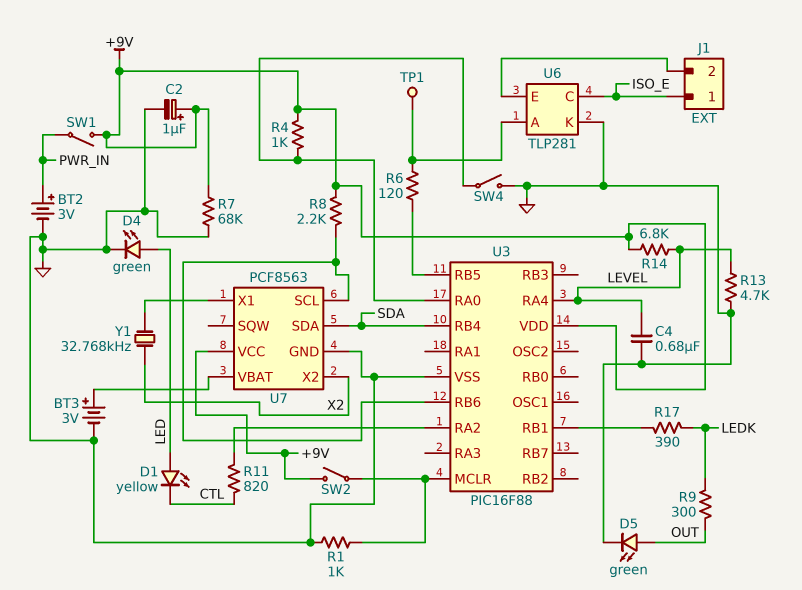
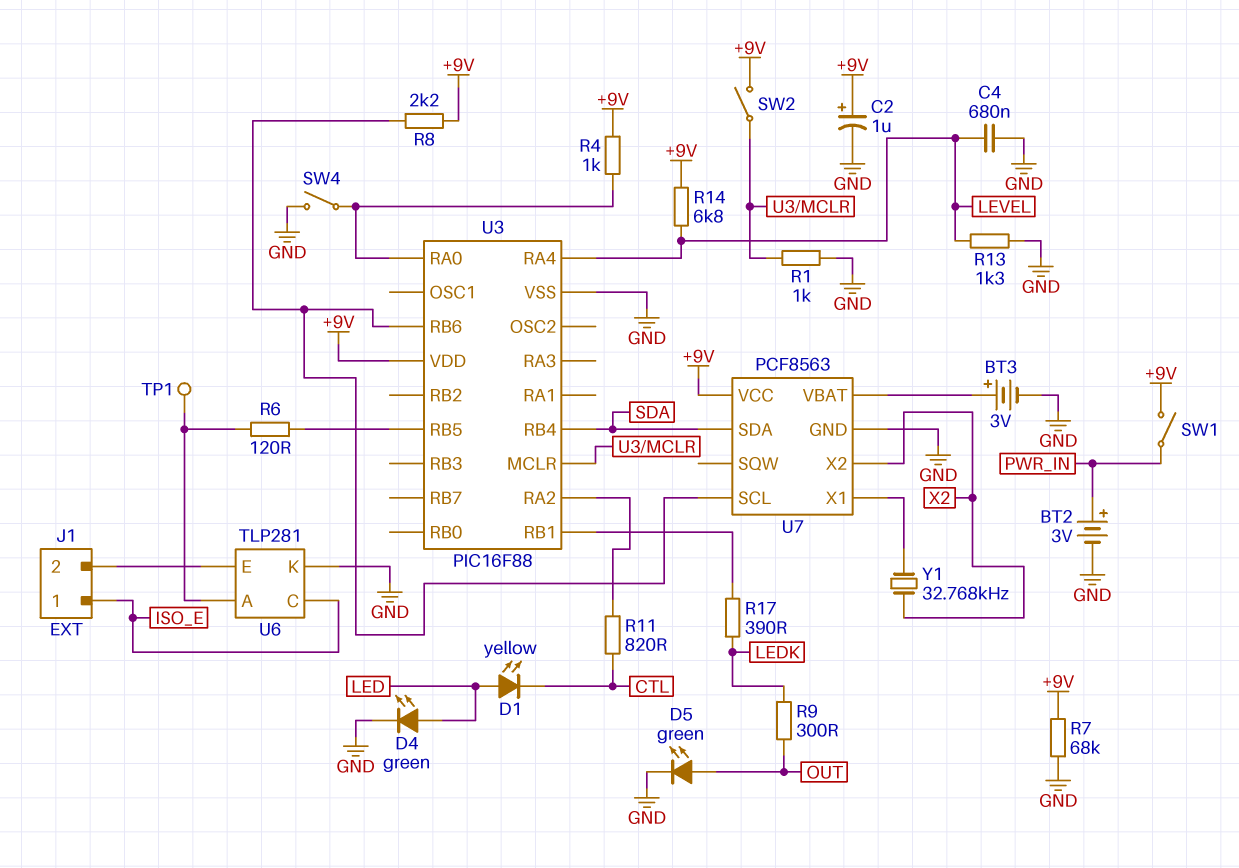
R13: 4.7k (GND, LEVEL) -> 1.3k (GND, LEVEL)

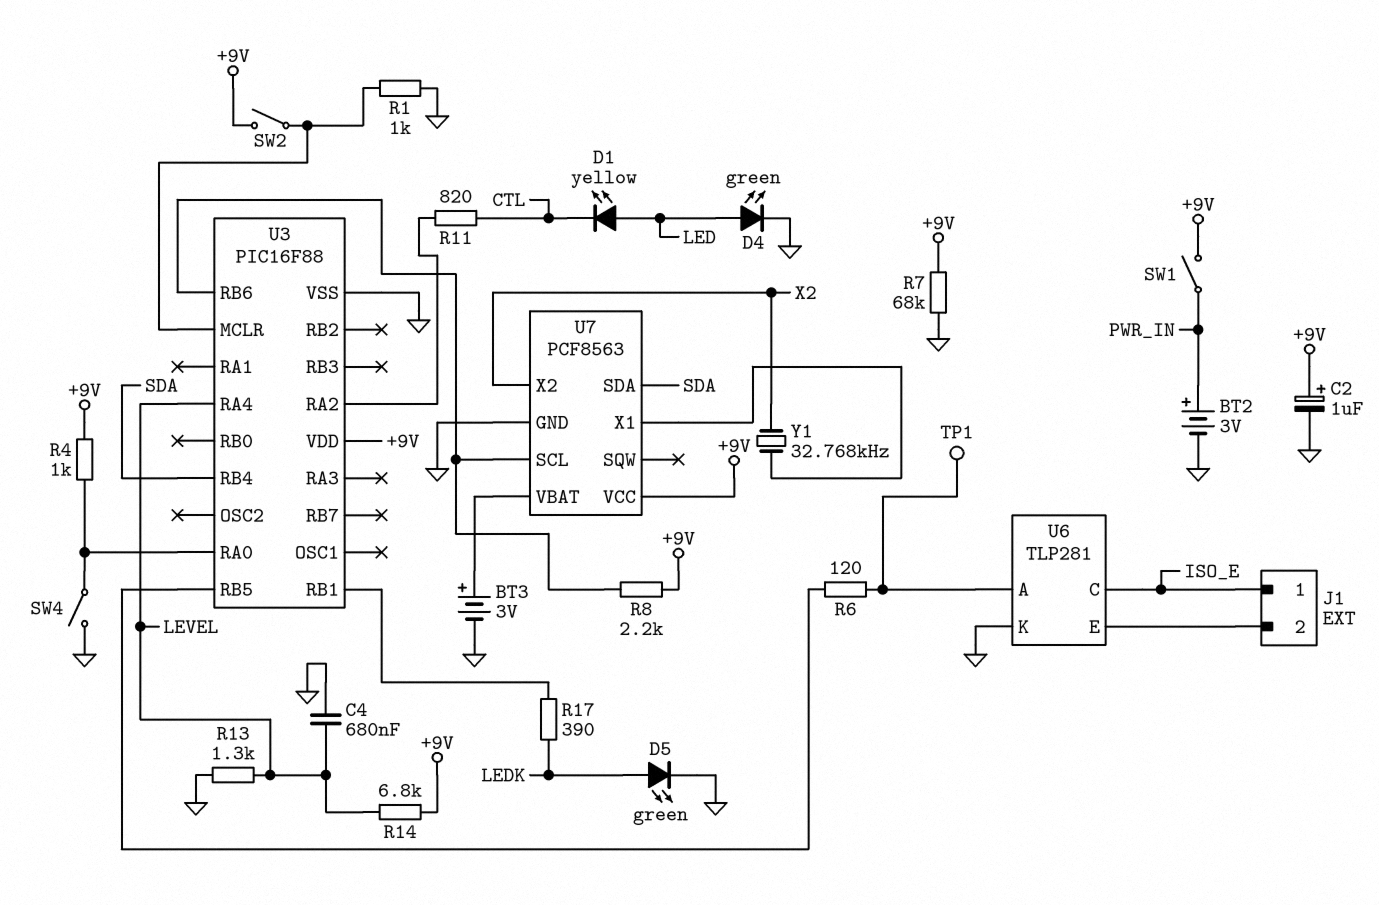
D5: LED green (A OUT, K GND) -> LED green (A LEDK, K GND)
R9: 300 (LEDK, OUT) -> none

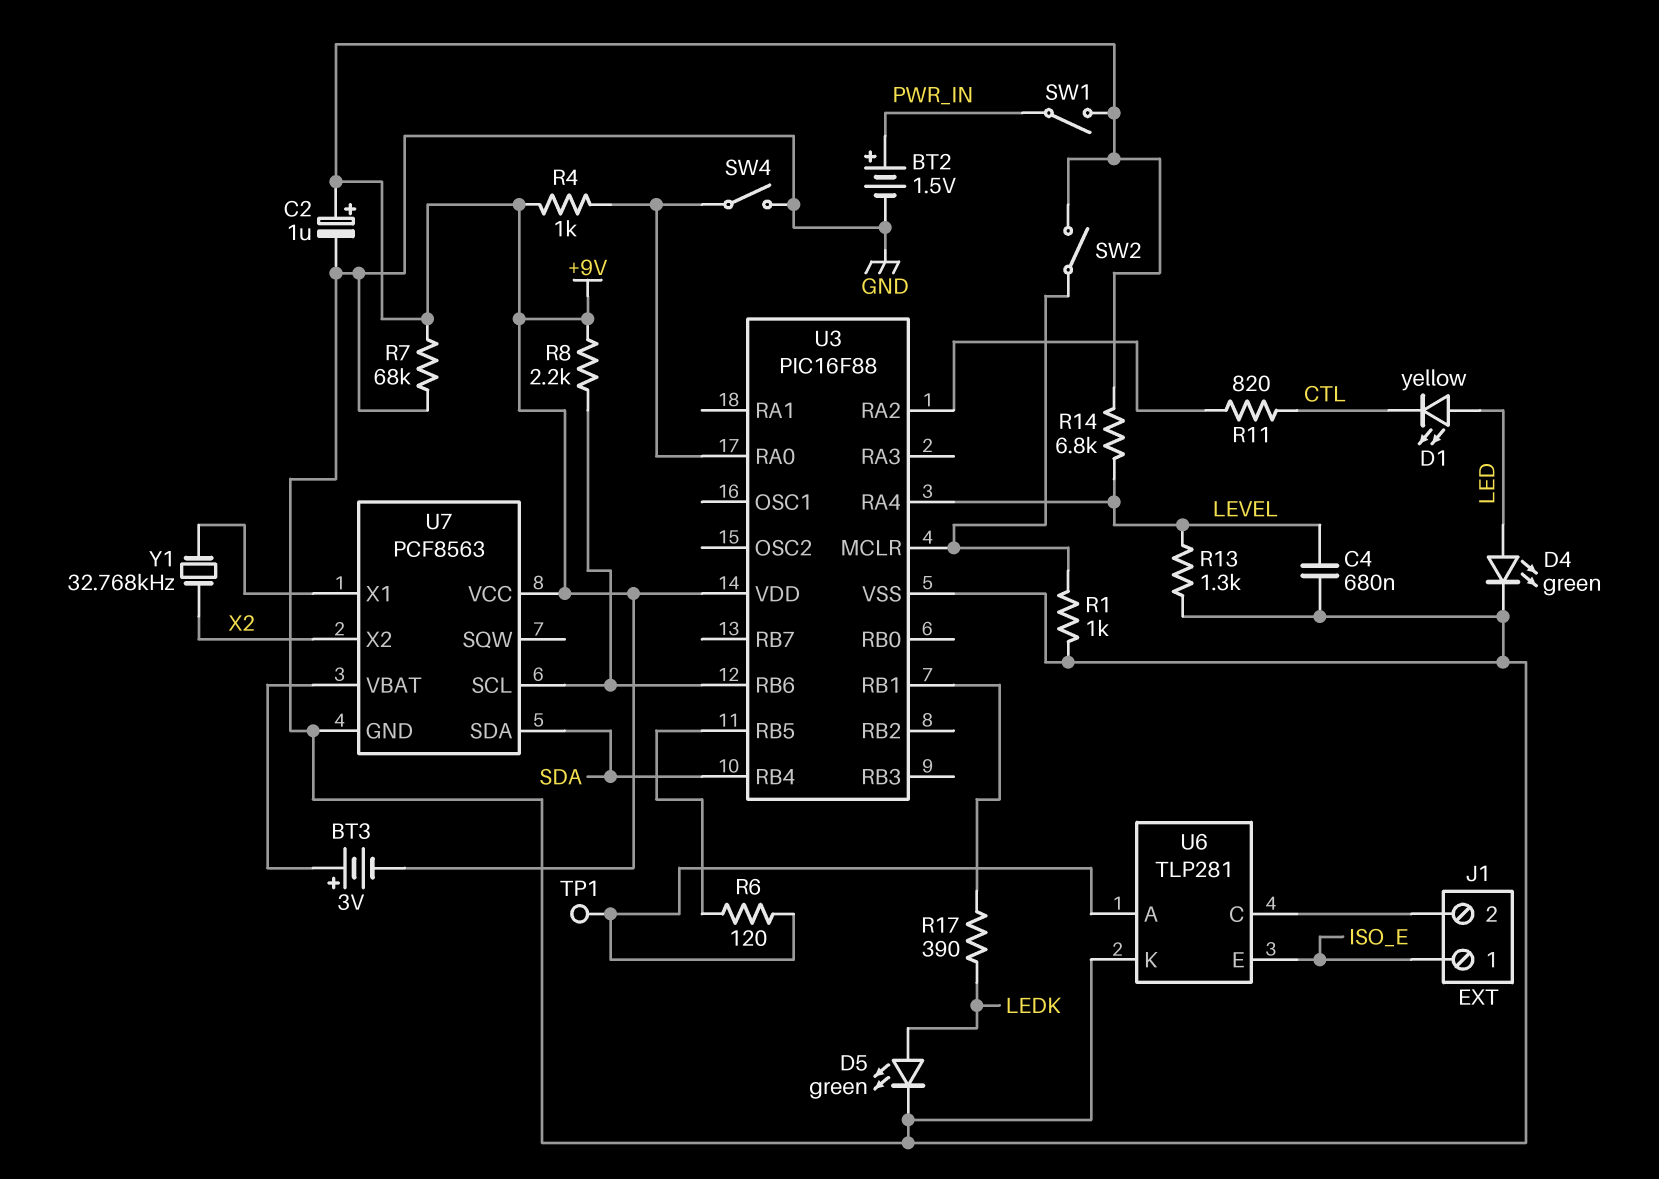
BT2: 3V (plus PWR_IN, minus GND) -> 1.5V (plus PWR_IN, minus GND)
BT3: 3V (plus U7/VBAT, minus GND) -> 3V (plus U7/VBAT, minus +9V)
U6 pin C: ISO_E -> J1/2
U6 pin E: J1/2 -> ISO_E

